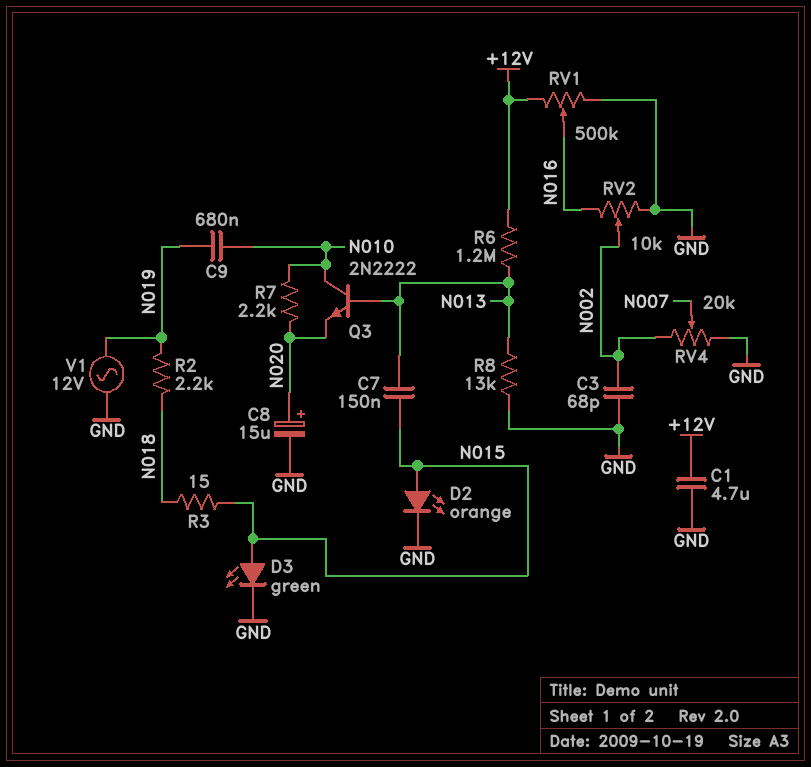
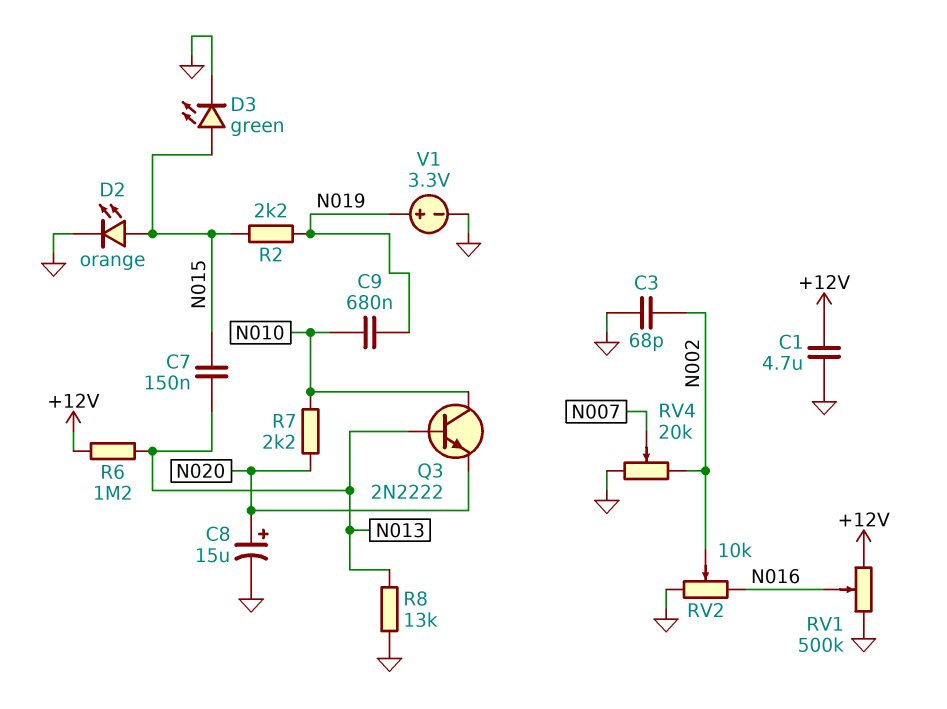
R2: 2.2k (N018, N019) -> 2.2k (N015, N019)
R3: 15 (N015, N018) -> none
V1: AC 12V (GND, N019) -> 3.3V (plus N019, minus GND)

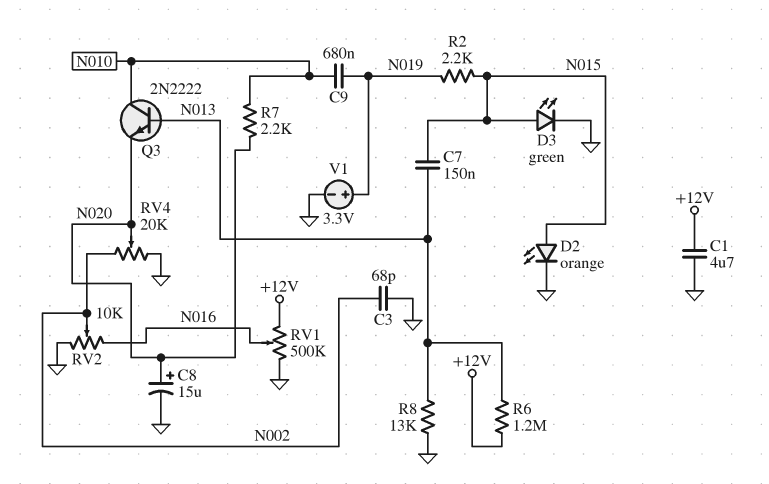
RV4: 20k (GND, N002, wiper N007) -> 20k (GND, N002, wiper N020)

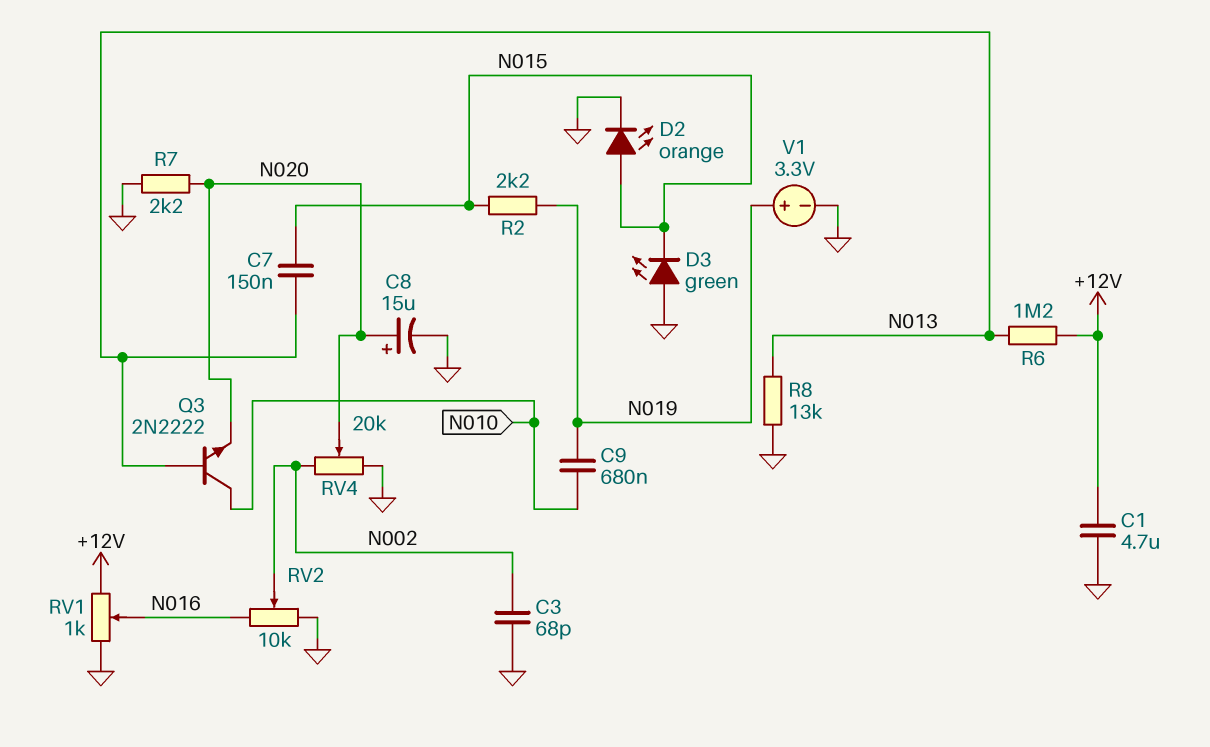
D3: LED green (A N015, K GND) -> LED green (A GND, K N015)
R7: 2.2k (N010, N020) -> 2.2k (GND, N020)
RV1: 500k (+12V, GND, wiper N016) -> 1k (+12V, GND, wiper N016)

